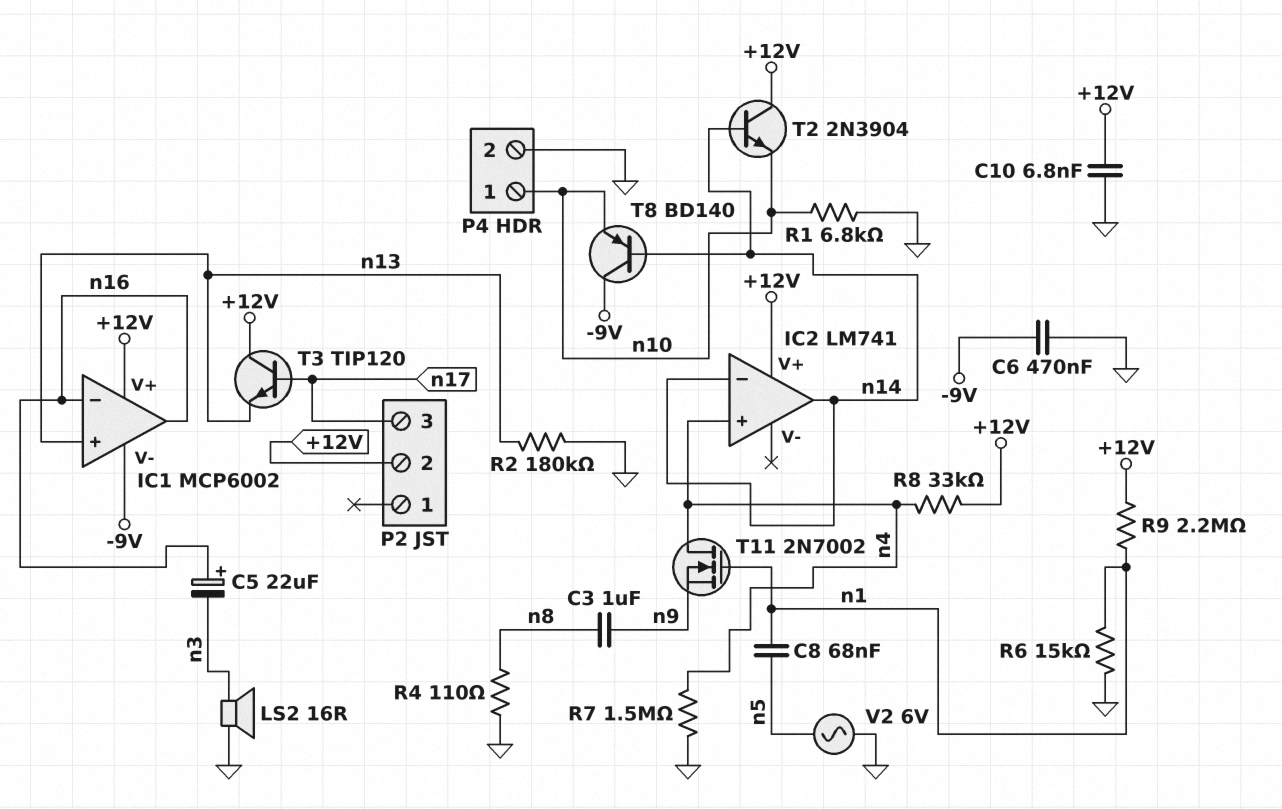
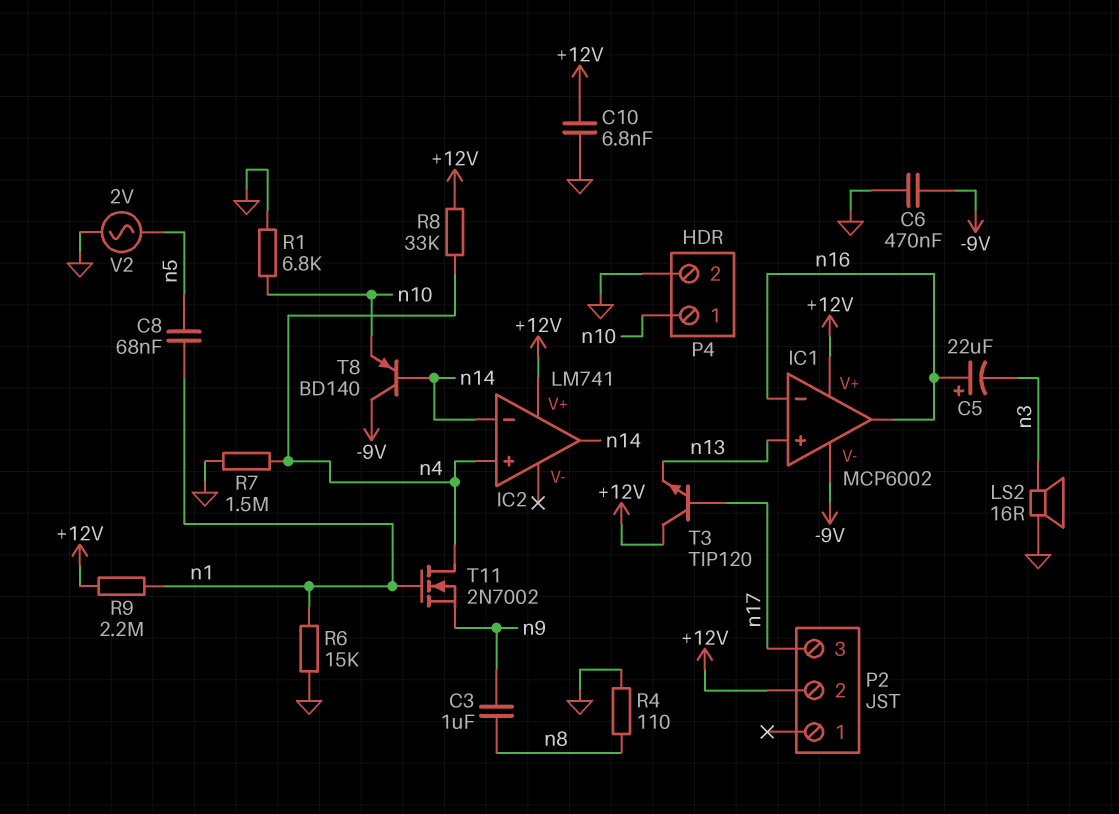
R2: 180k (GND, n13) -> none
T2: NPN 2N3904 (B n14, C +12V, E n10) -> none
V2: AC 6V (GND, n5) -> AC 2V (GND, n5)

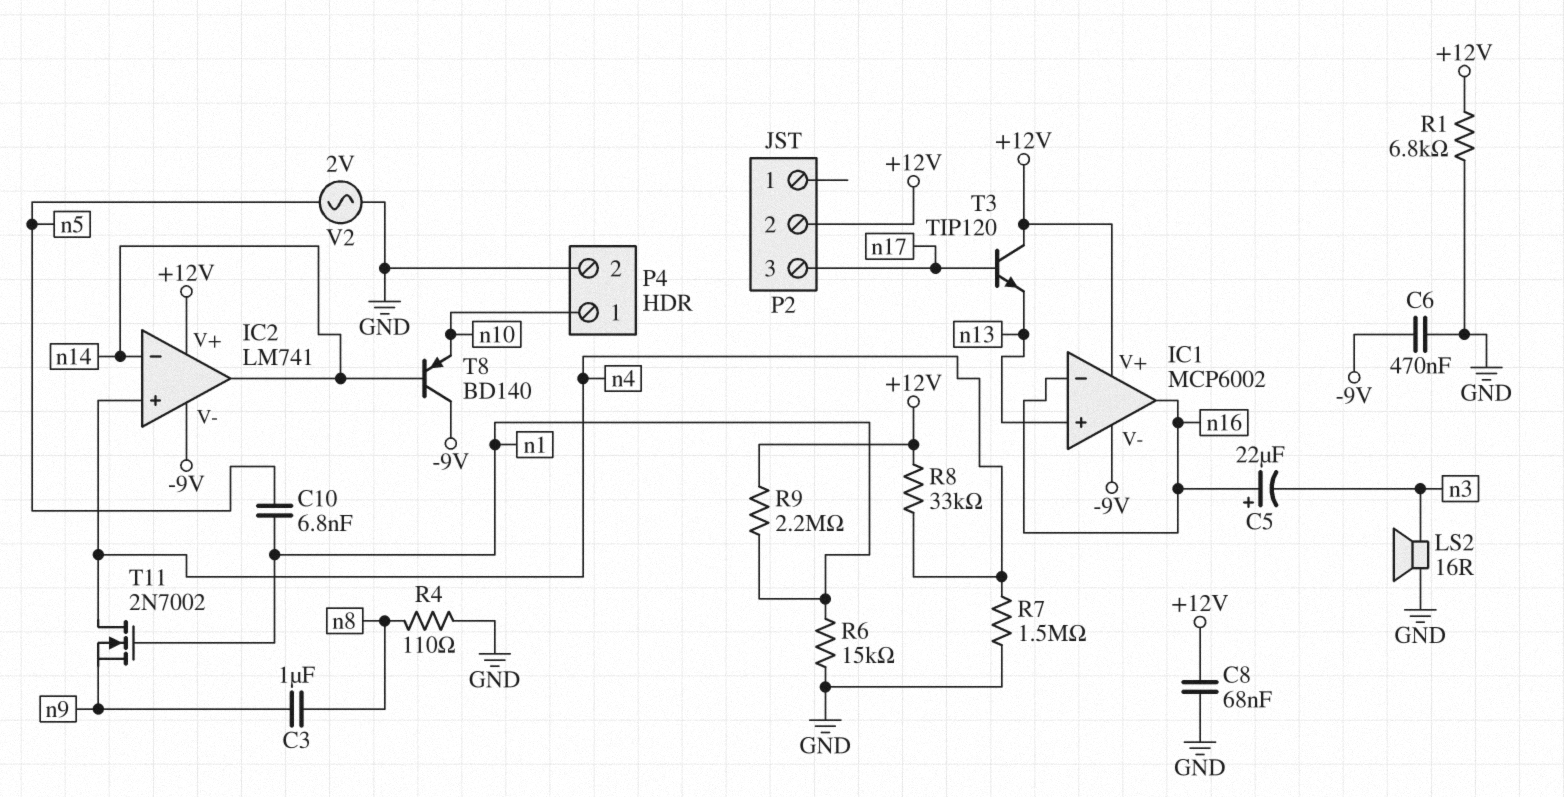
C8: 68nF (n1, n5) -> 68nF (+12V, GND)
C10: 6.8nF (+12V, GND) -> 6.8nF (n1, n5)
IC2 pin V-: none -> -9V
R1: 6.8k (GND, n10) -> 6.8k (+12V, GND)

